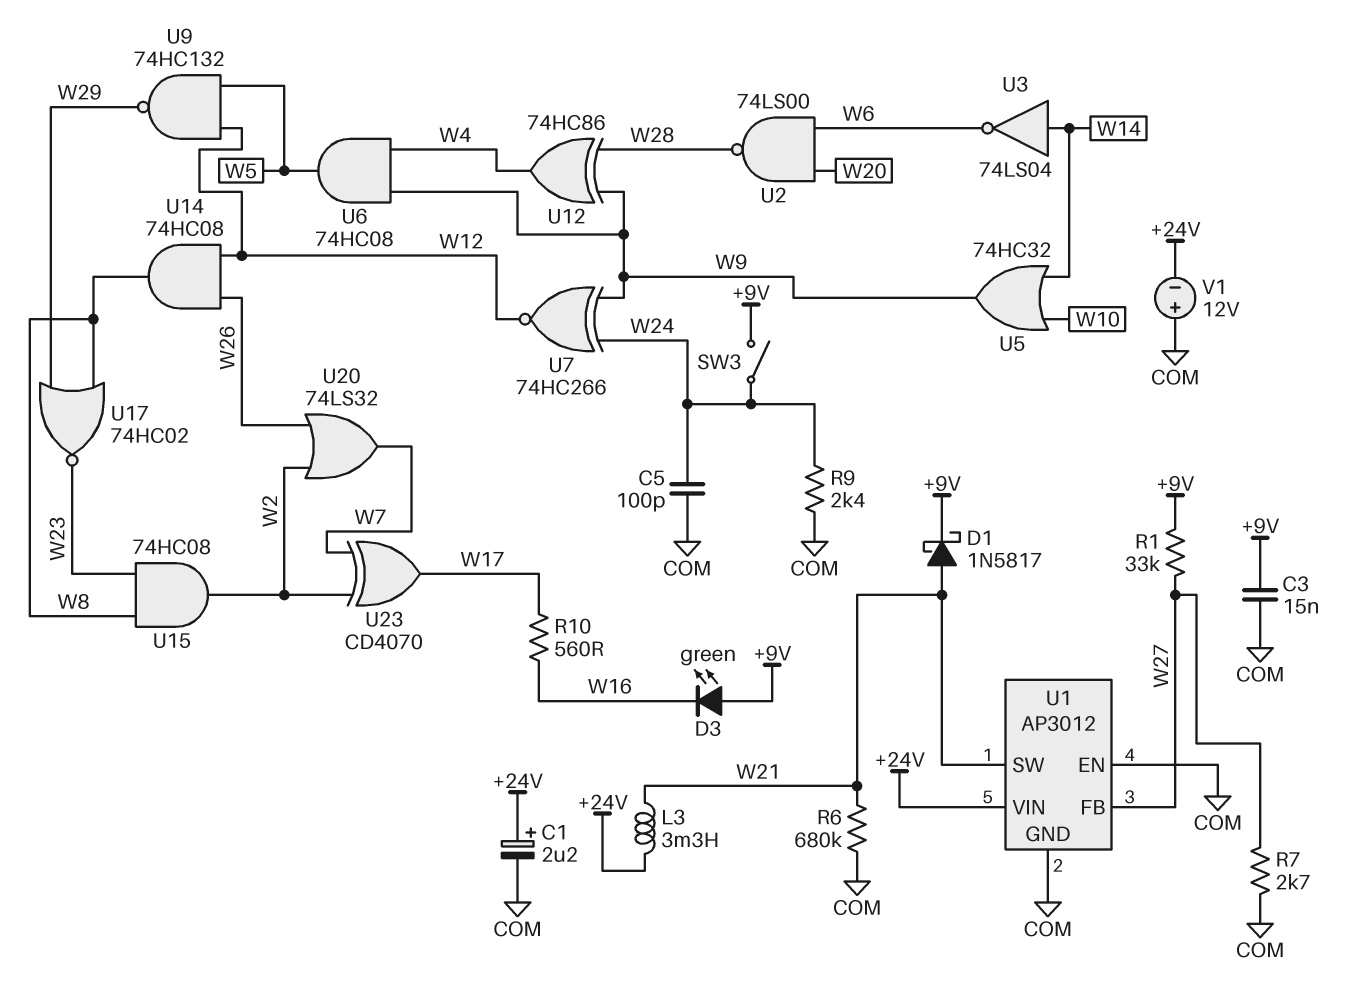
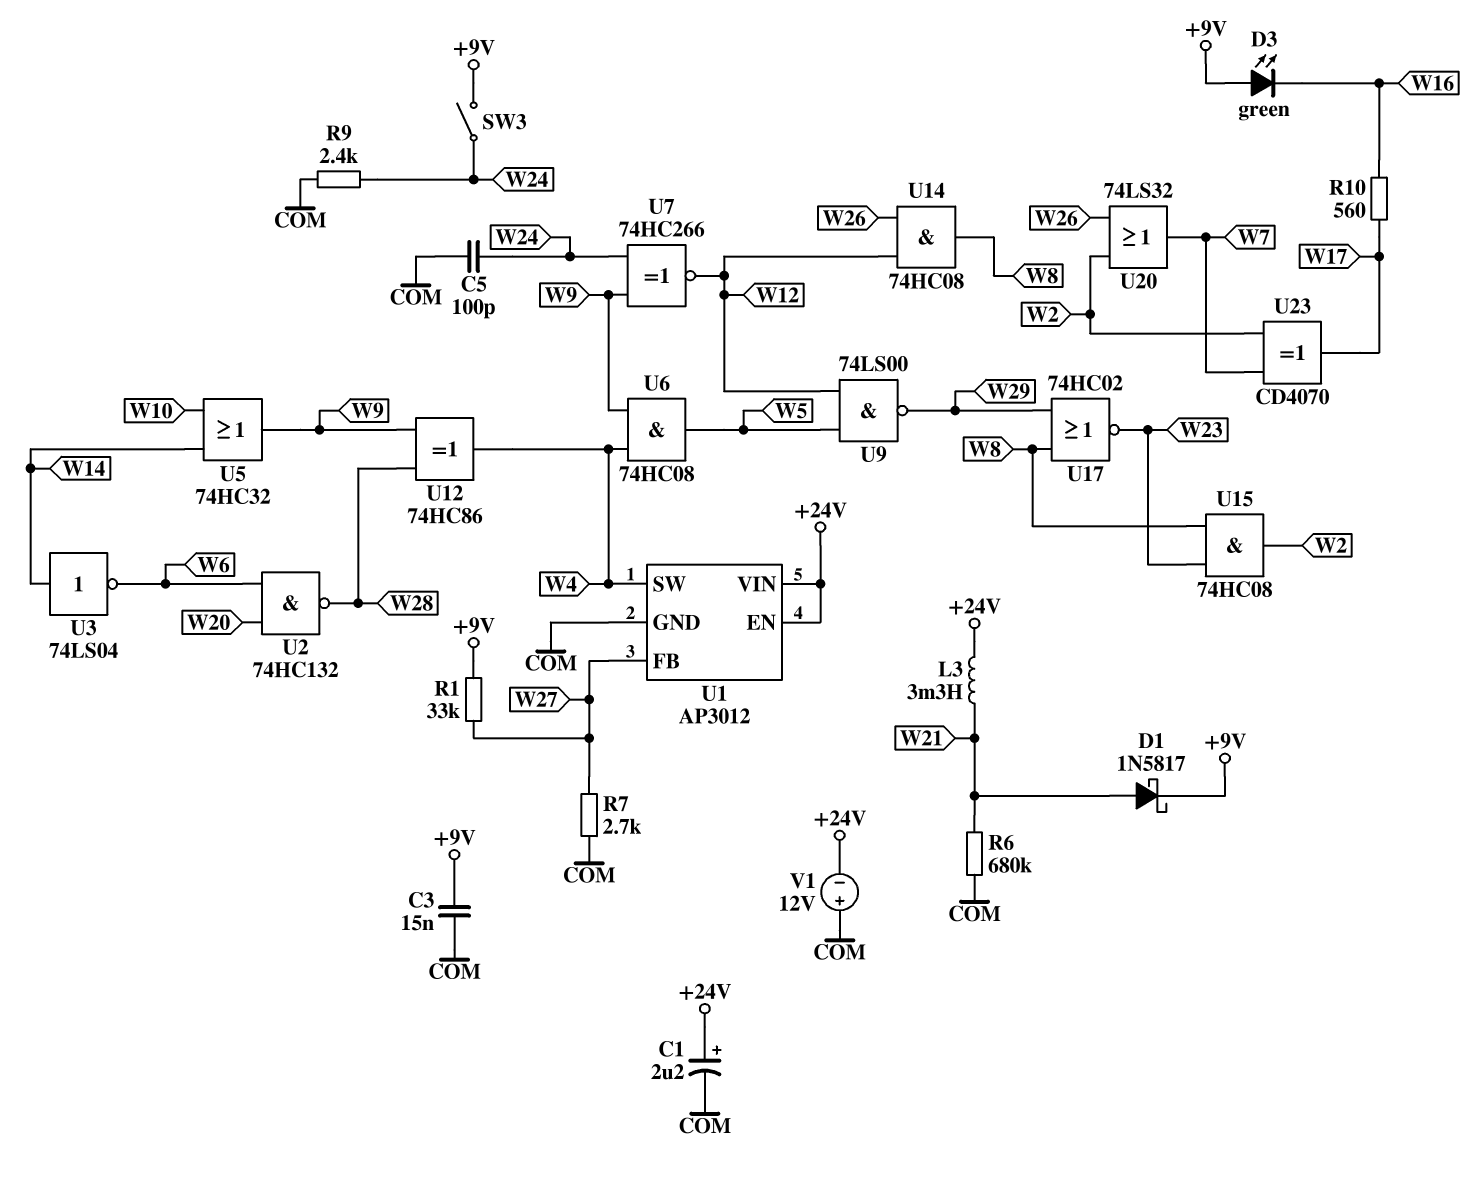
U1 pin EN: COM -> +24V
U1 pin SW: W21 -> W4
U2: NAND 74LS00 (in W6, in W20, out W28) -> NAND 74HC132 (in W6, in W20, out W28)
U9: NAND 74HC132 (in W5, in W12, out W29) -> NAND 74LS00 (in W5, in W12, out W29)

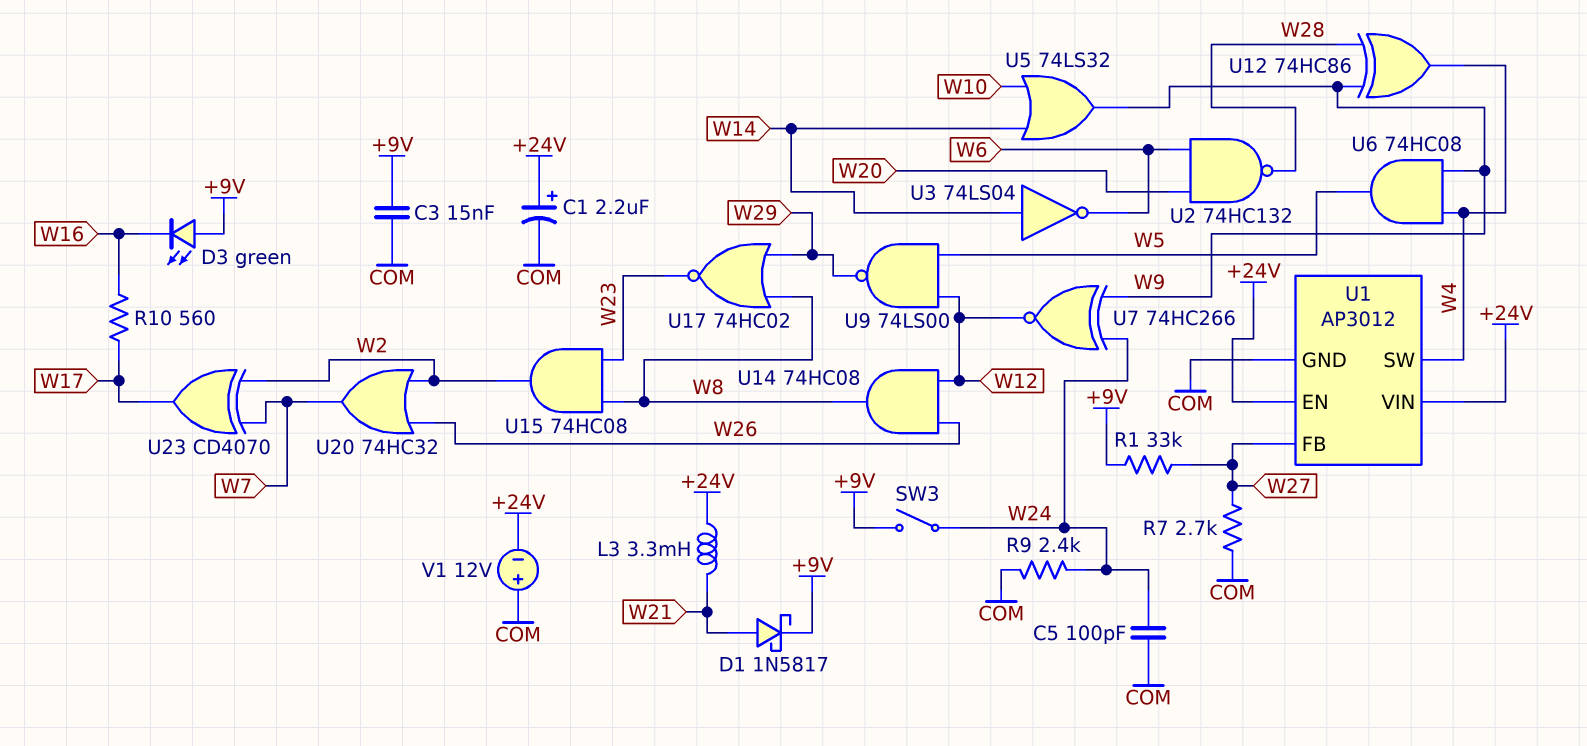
R6: 680k (COM, W21) -> none
U5: OR 74HC32 (in W10, in W14, out W9) -> OR 74LS32 (in W10, in W14, out W9)
U20: OR 74LS32 (in W2, in W26, out W7) -> OR 74HC32 (in W2, in W26, out W7)

